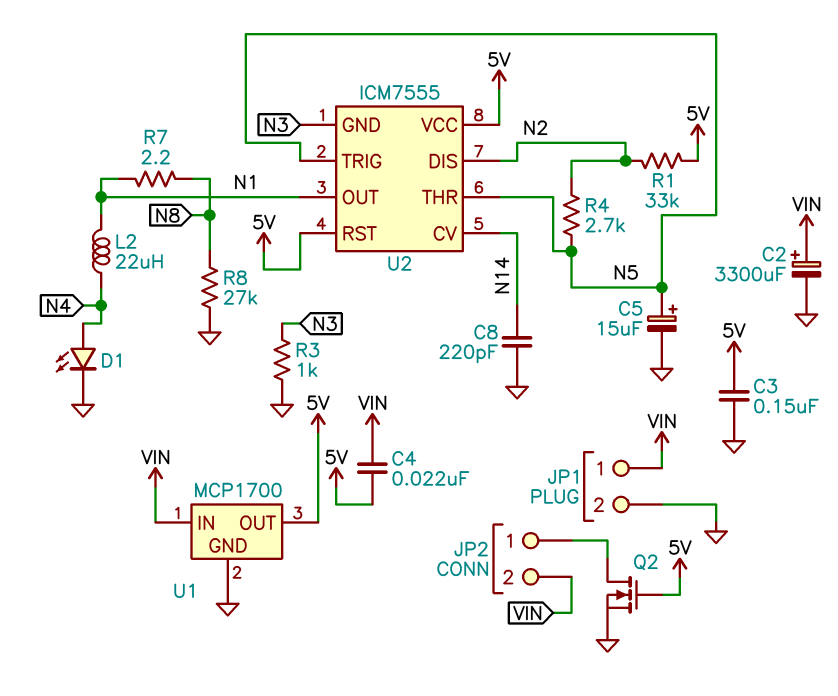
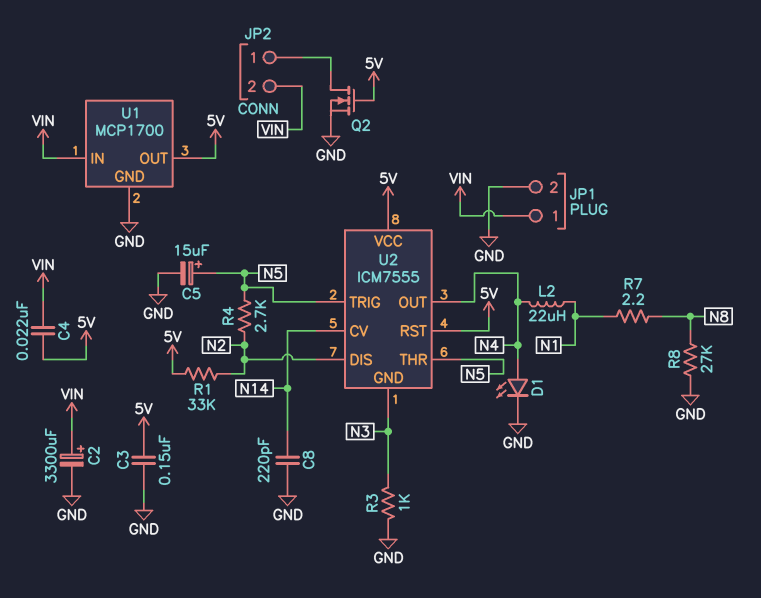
U2 pin OUT: N1 -> N4

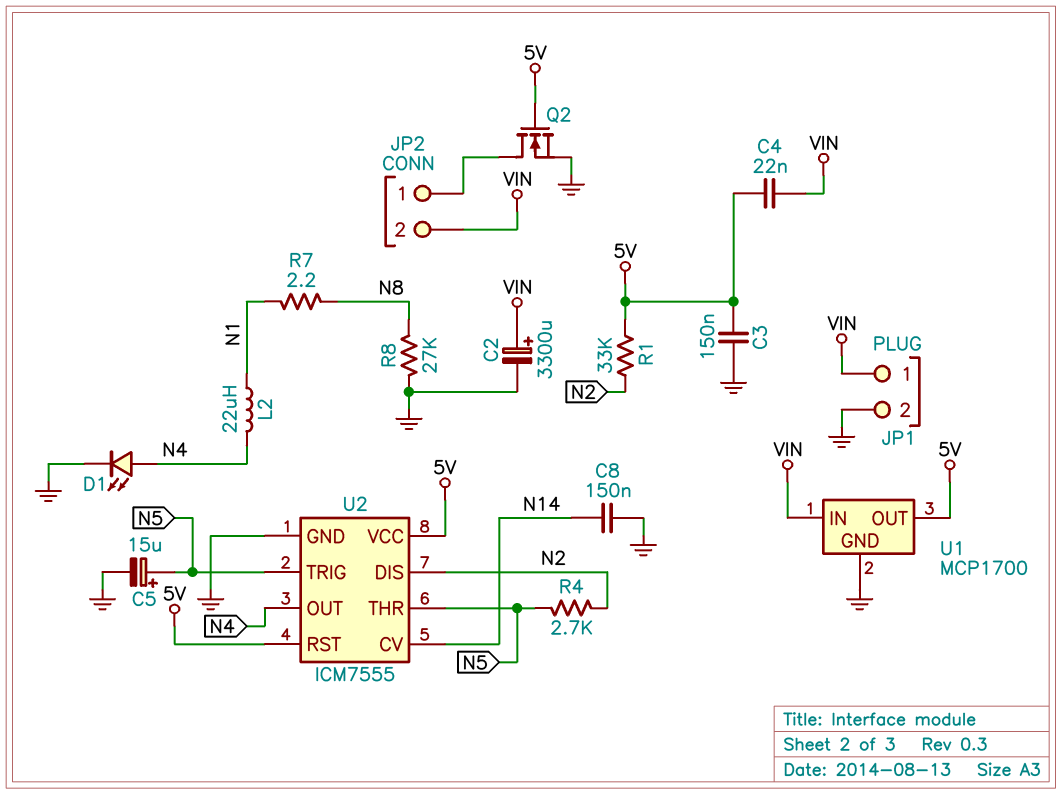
C8: 220pF (GND, N14) -> 150nF (GND, N14)
R3: 1k (GND, N3) -> none
U2 pin GND: N3 -> GND

